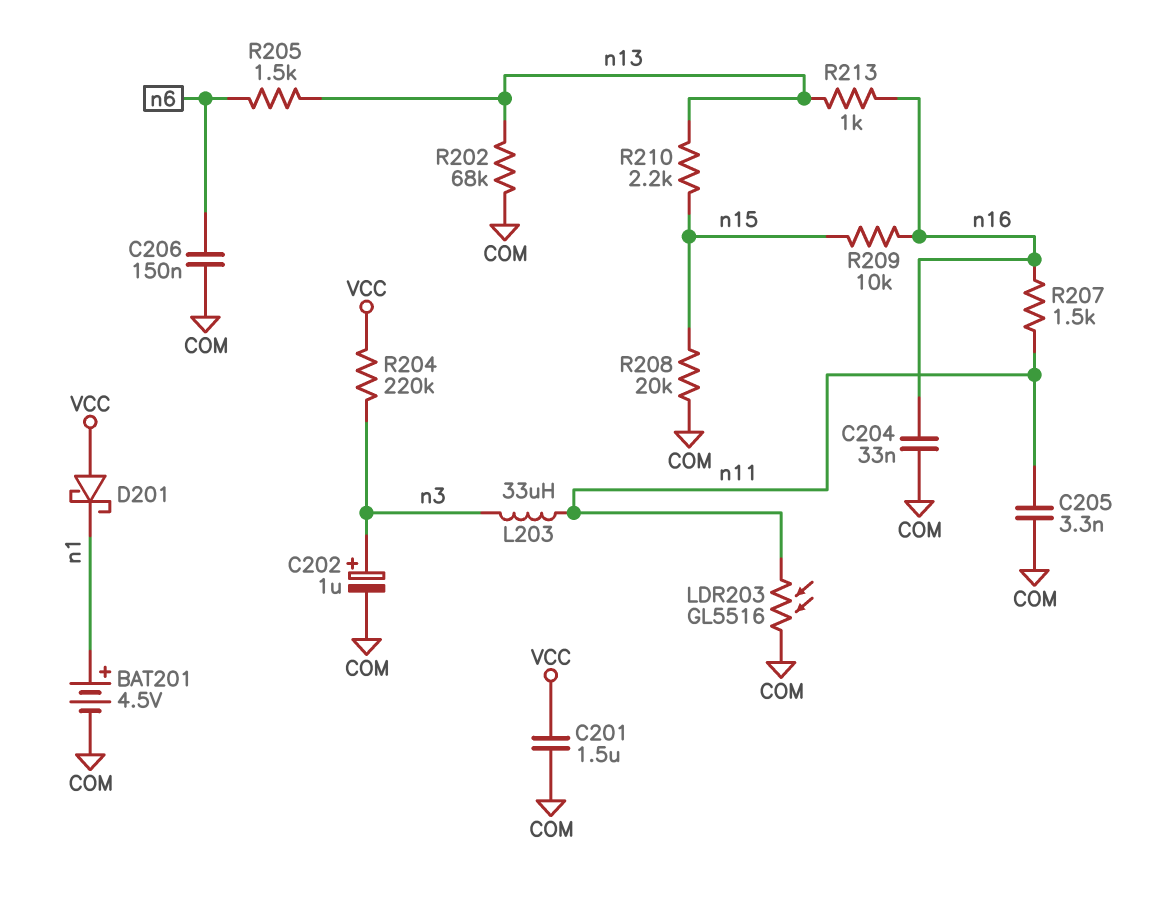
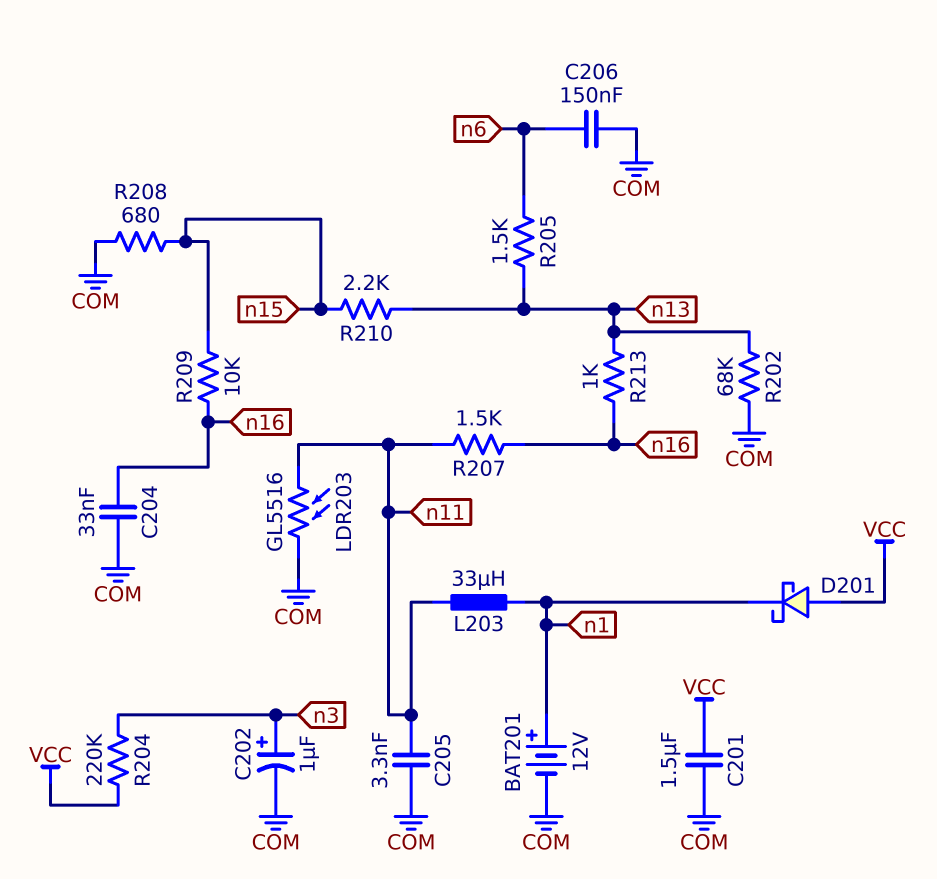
BAT201: 4.5V (plus n1, minus COM) -> 12V (plus n1, minus COM)
L203: 33uH (n3, n11) -> 33uH (n1, n11)
R208: 20k (COM, n15) -> 680 (COM, n15)

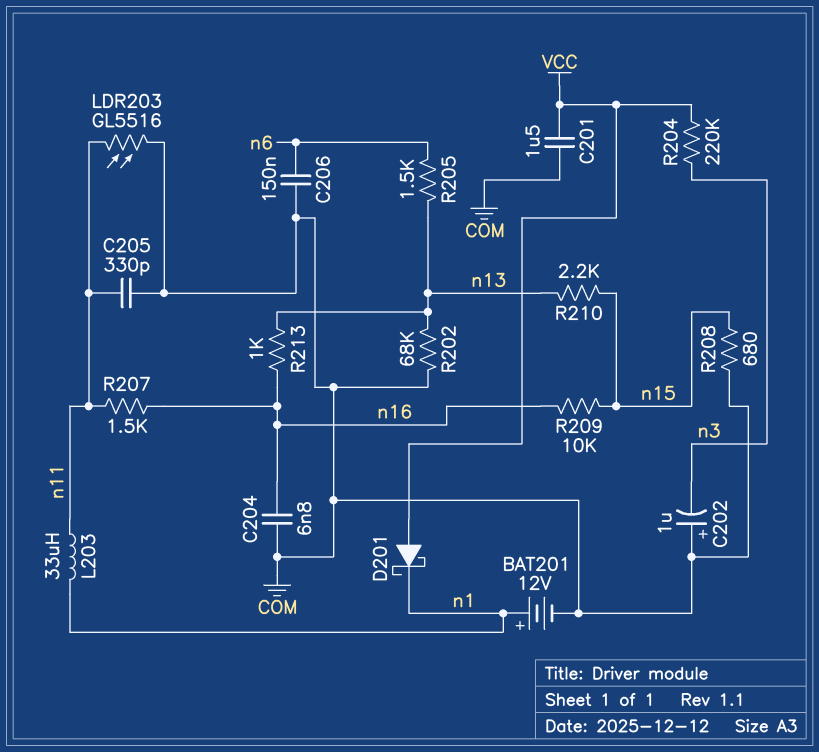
C202: 1uF (plus n3, minus COM) -> 1uF (plus COM, minus n3)
C204: 33nF (COM, n16) -> 6.8nF (COM, n16)
C205: 3.3nF (COM, n11) -> 330pF (COM, n11)

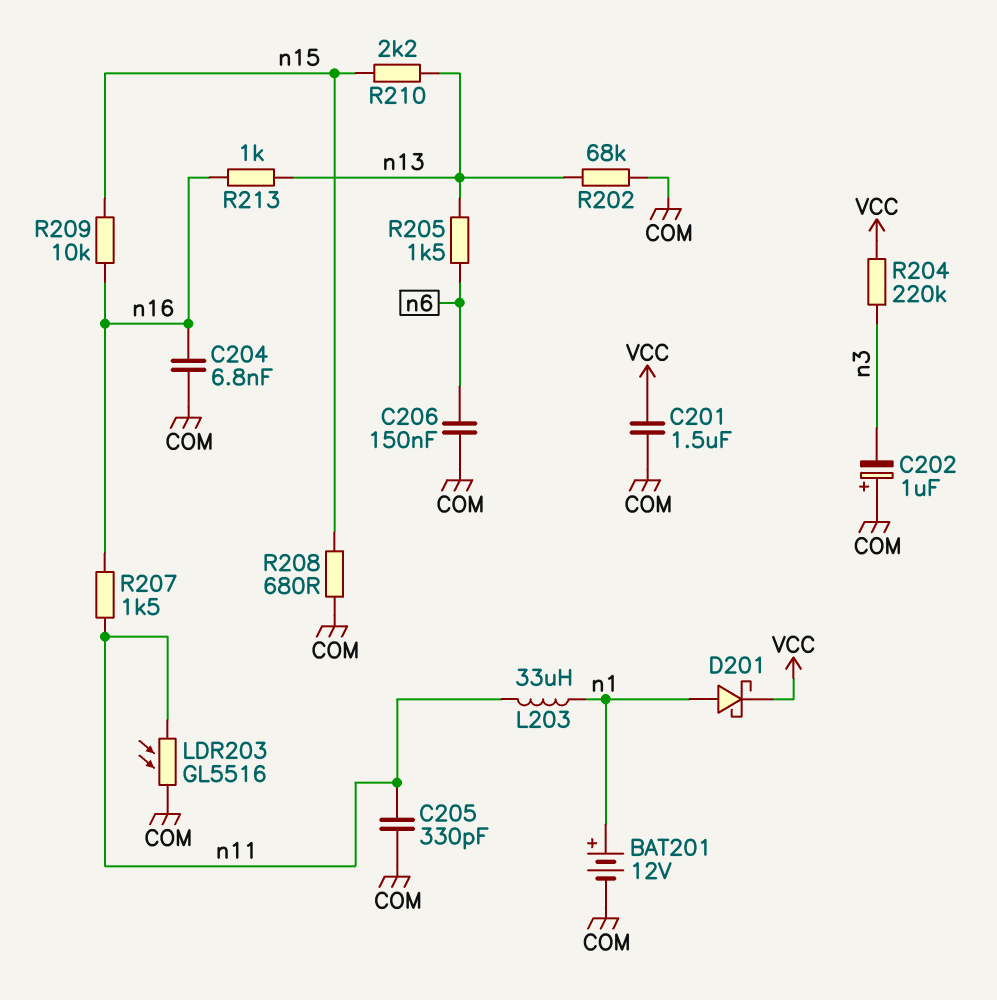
D201: schottky (A VCC, K n1) -> schottky (A n1, K VCC)

